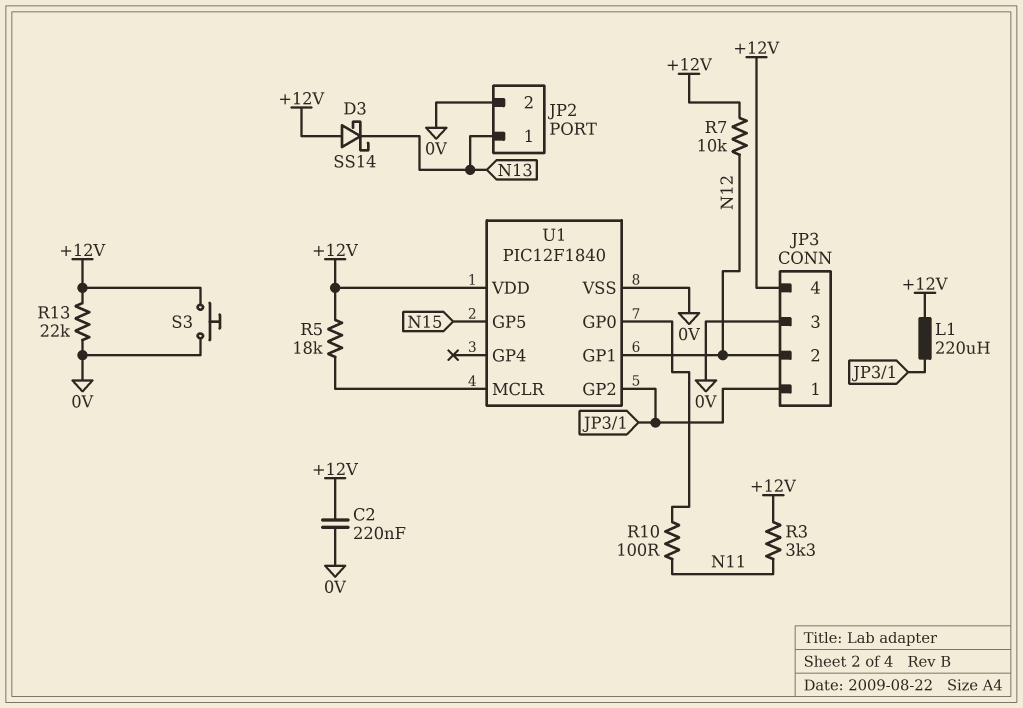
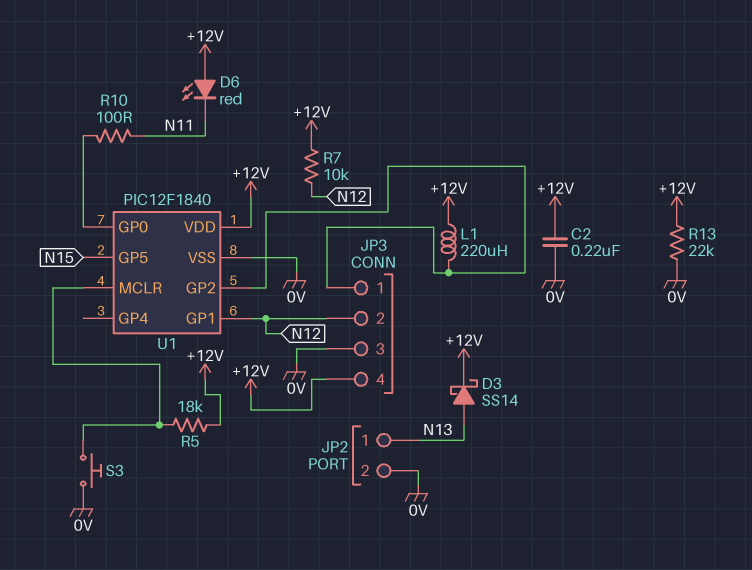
D3: schottky SS14 (A +12V, K N13) -> schottky SS14 (A N13, K +12V)
D6: none -> LED red (A +12V, K N11)
R3: 3.3k (+12V, N11) -> none
S3: button (+12V, 0V) -> button (0V, U1/MCLR)

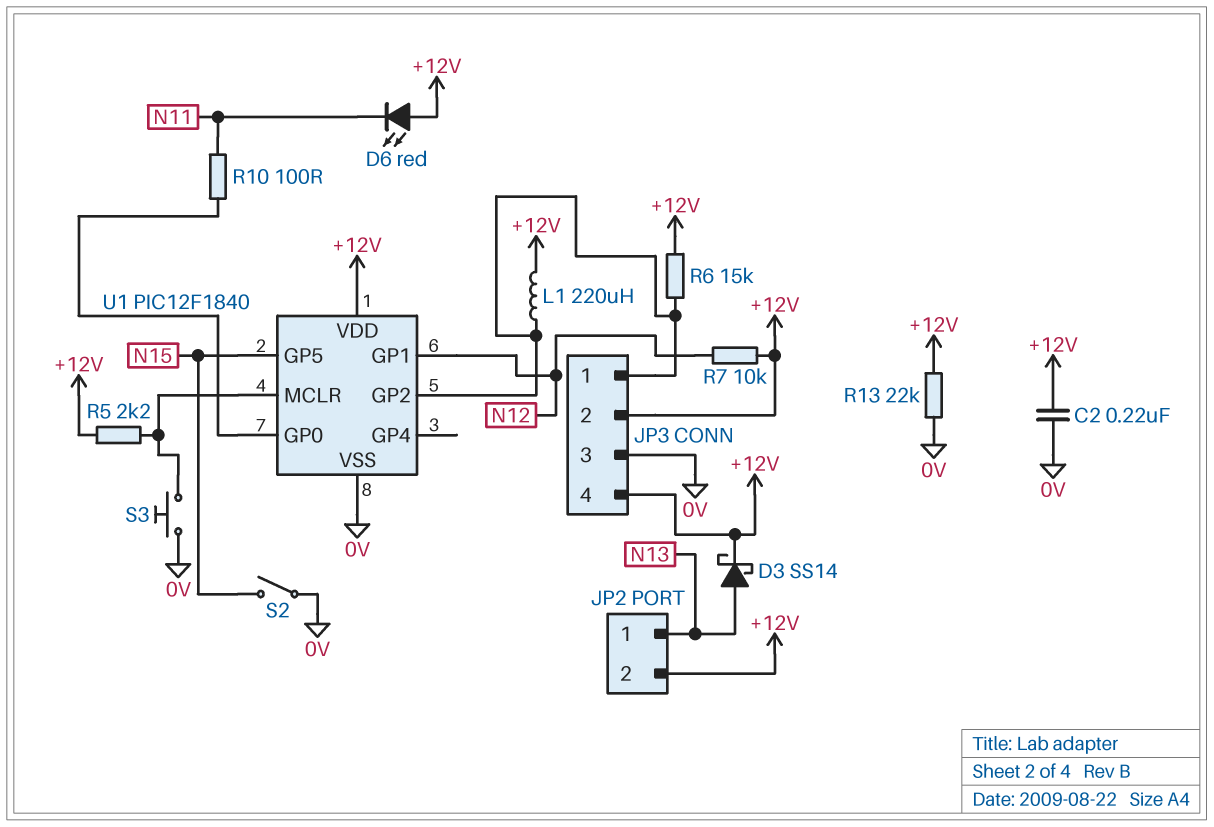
JP2 pin 2: 0V -> +12V
JP3 pin 2: N12 -> +12V
R5: 18k (+12V, U1/MCLR) -> 2.2k (+12V, U1/MCLR)
R6: none -> 15k (+12V, JP3/1)
S2: none -> switch (0V, N15)

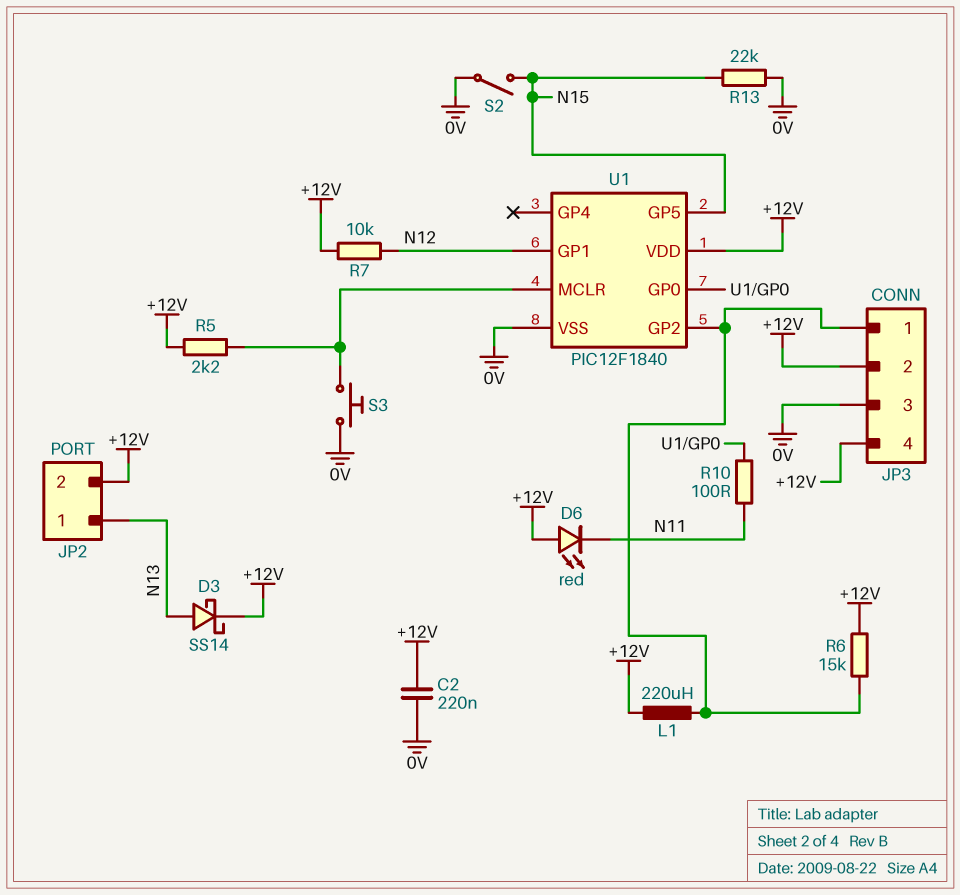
R13: 22k (+12V, 0V) -> 22k (0V, N15)

